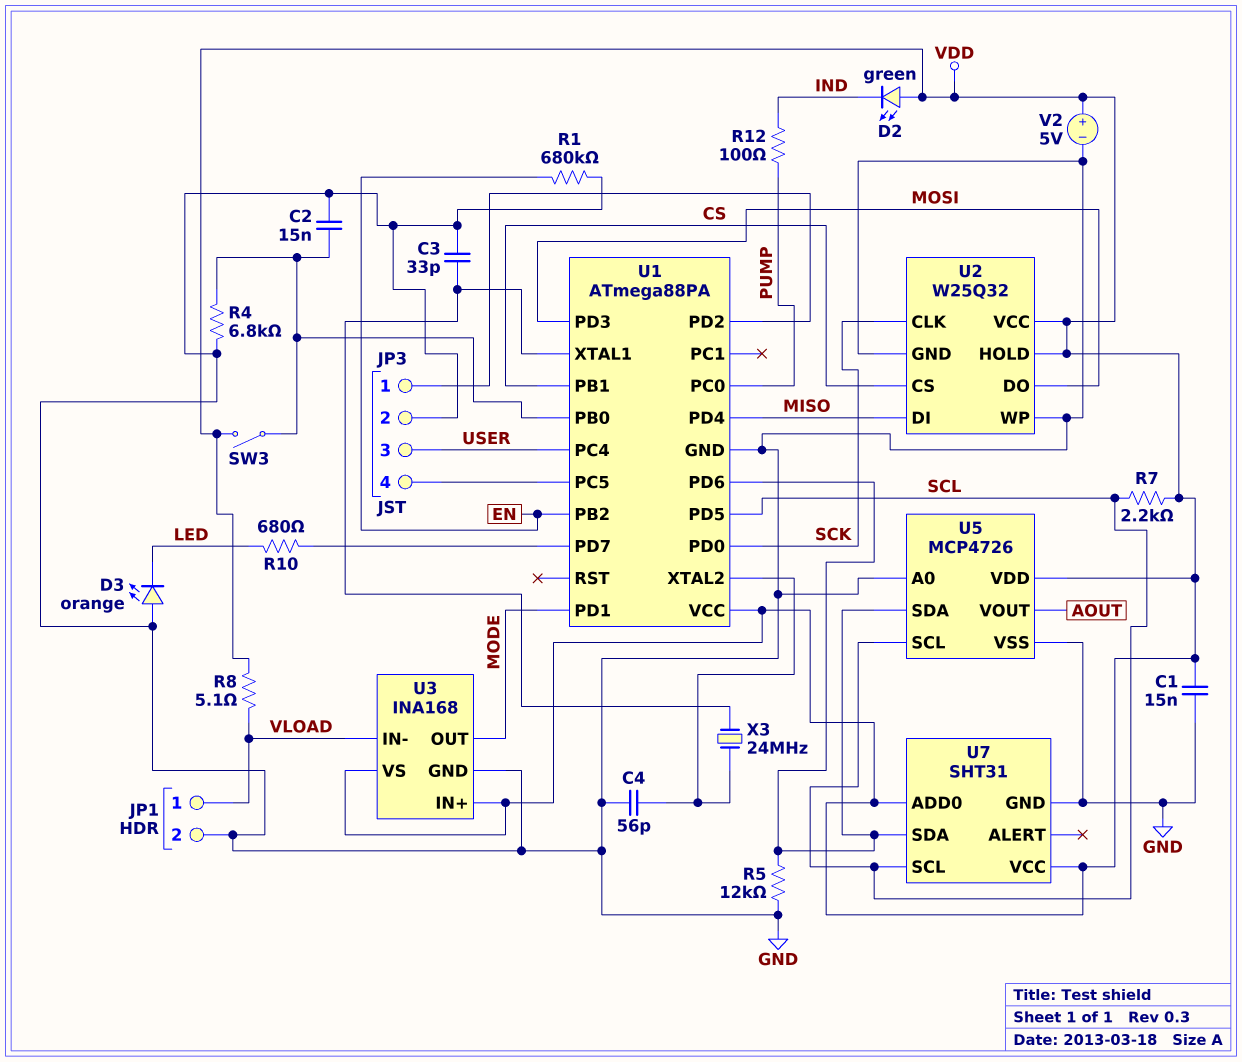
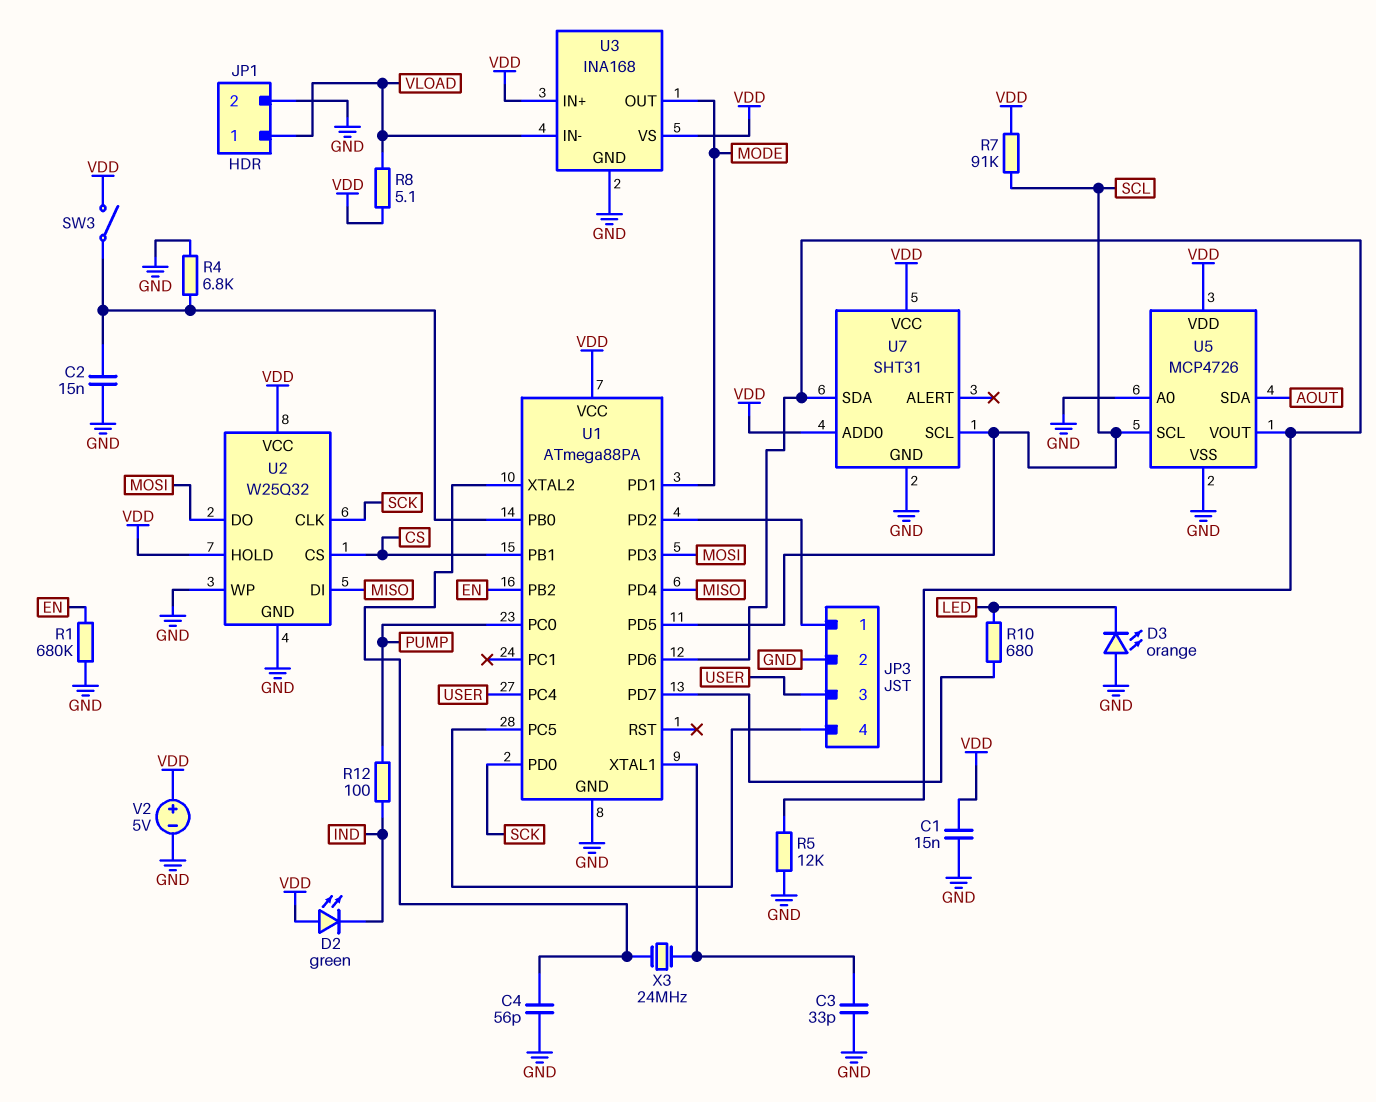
R7: 2.2k (SCL, VDD) -> 91k (SCL, VDD)
U5 pin SDA: U1/PD6 -> AOUT
U5 pin VOUT: AOUT -> U1/PD6

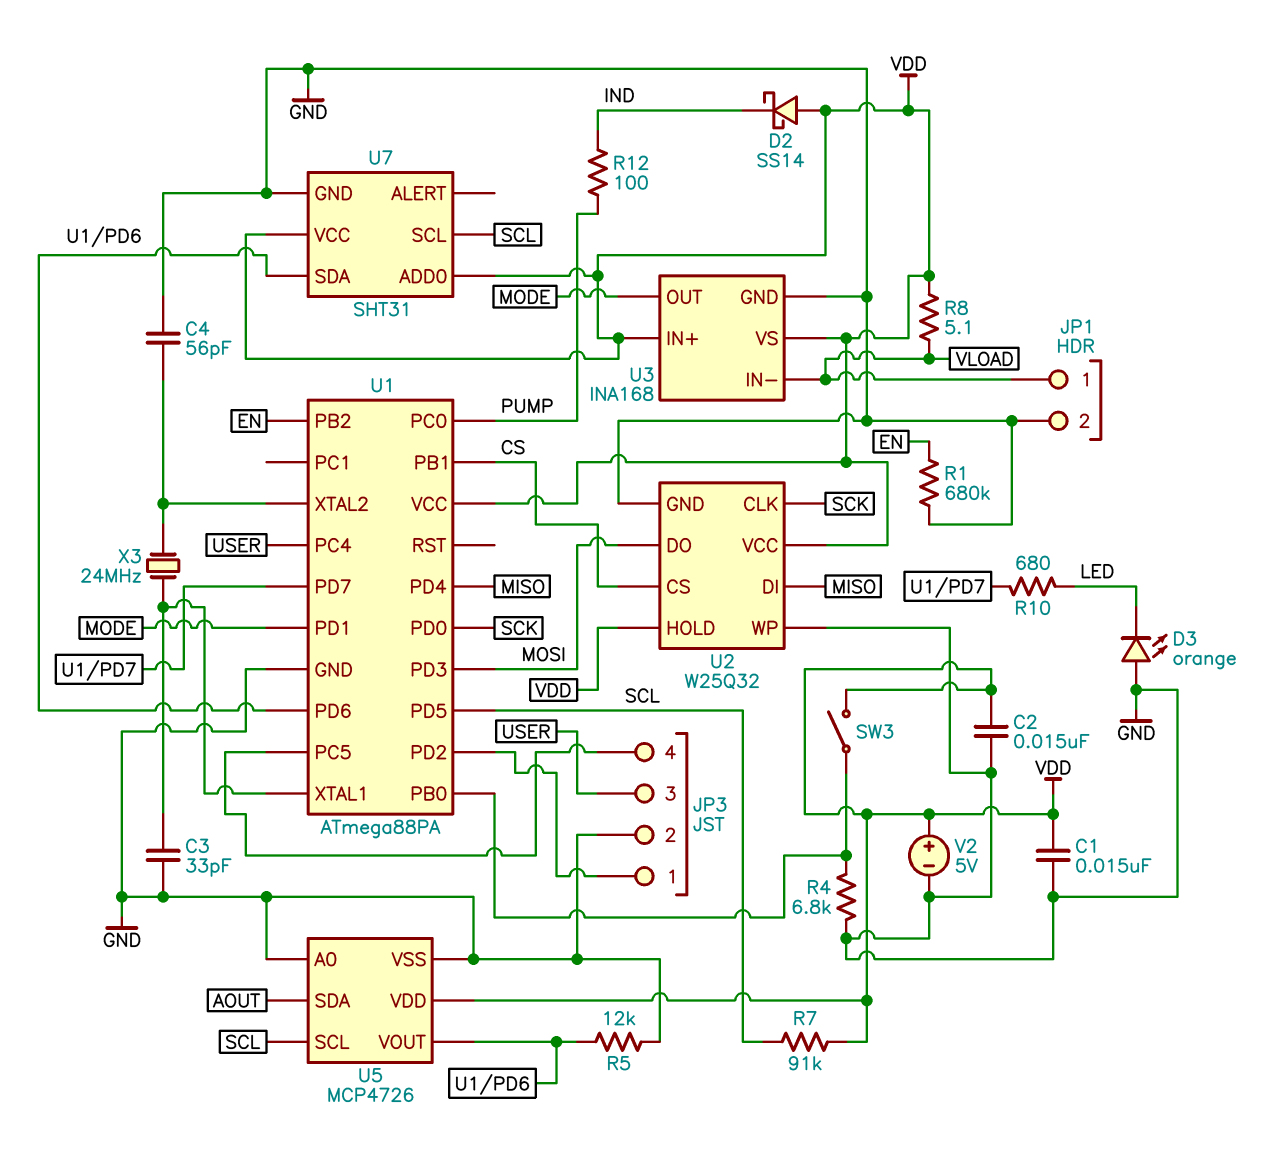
C2: 15nF (GND, U1/PB0) -> 15nF (GND, VDD)
D2: LED green (A VDD, K IND) -> schottky SS14 (A VDD, K IND)

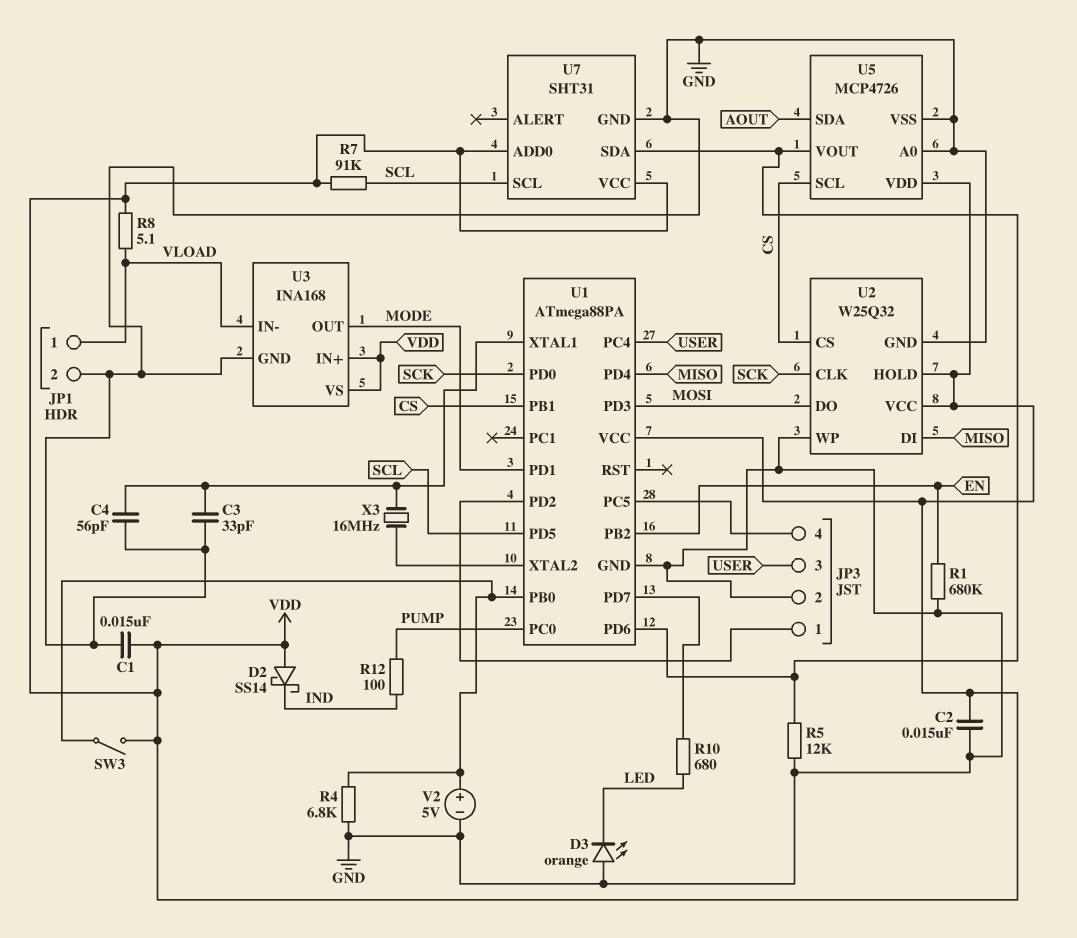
C4: 56pF (GND, U1/XTAL2) -> 56pF (GND, U1/XTAL1)
U5 pin SCL: SCL -> CS
V2: 5V (plus VDD, minus GND) -> 5V (plus U1/PB0, minus GND)
X3: 24MHz (U1/XTAL1, U1/XTAL2) -> 16MHz (U1/XTAL1, U1/XTAL2)

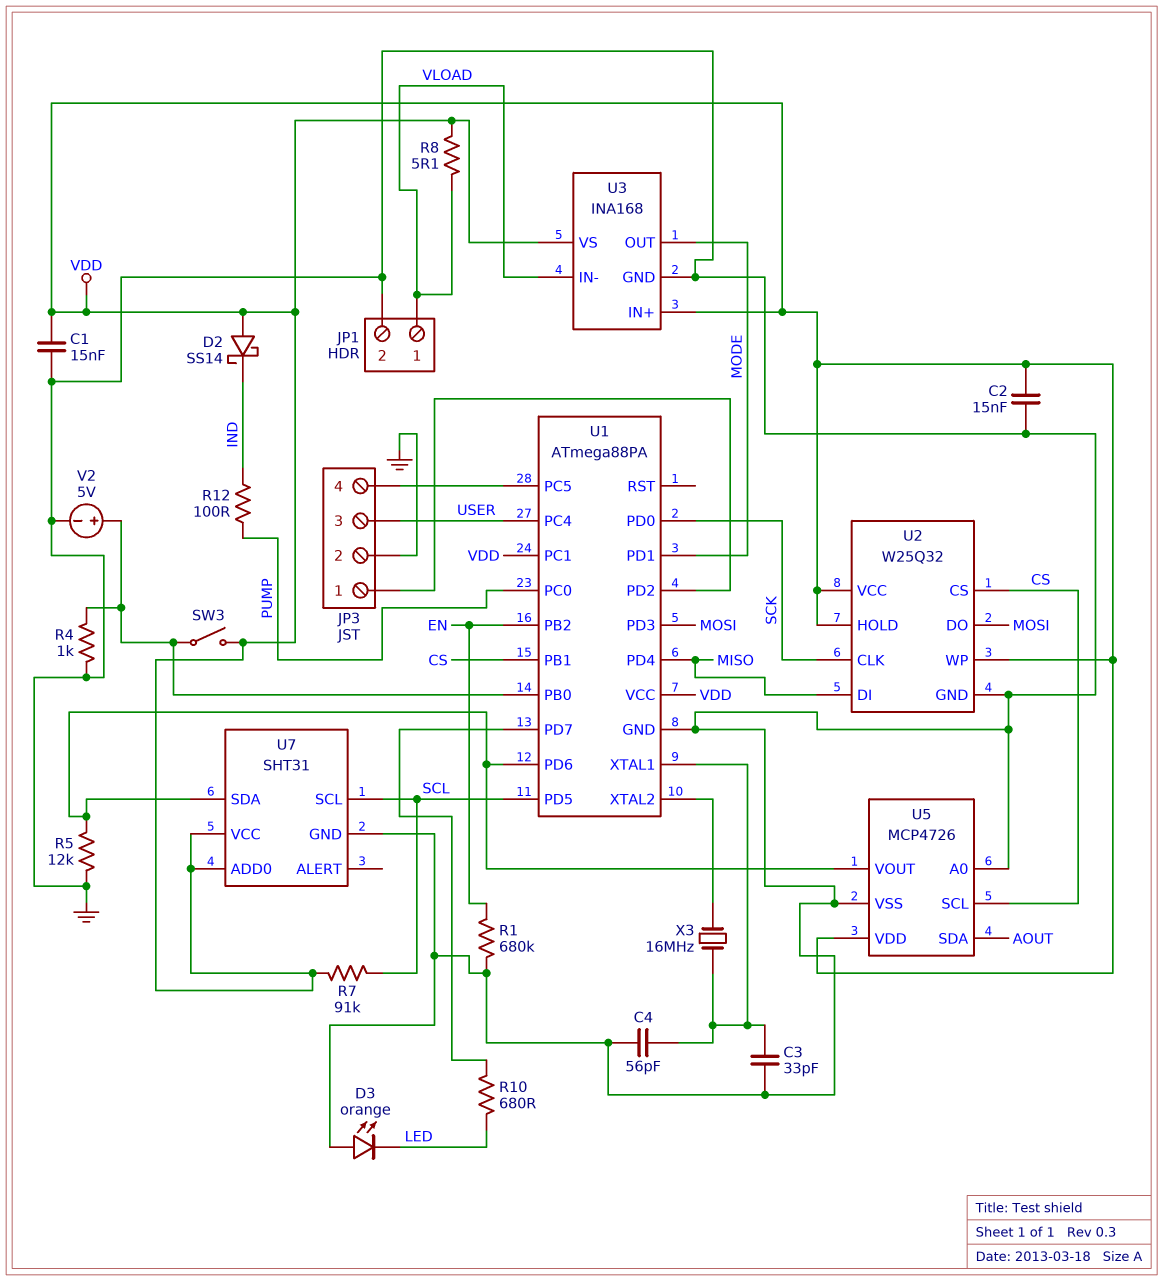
R4: 6.8k (GND, U1/PB0) -> 1k (GND, U1/PB0)
U1 pin PC1: none -> VDD
U2 pin WP: GND -> VDD

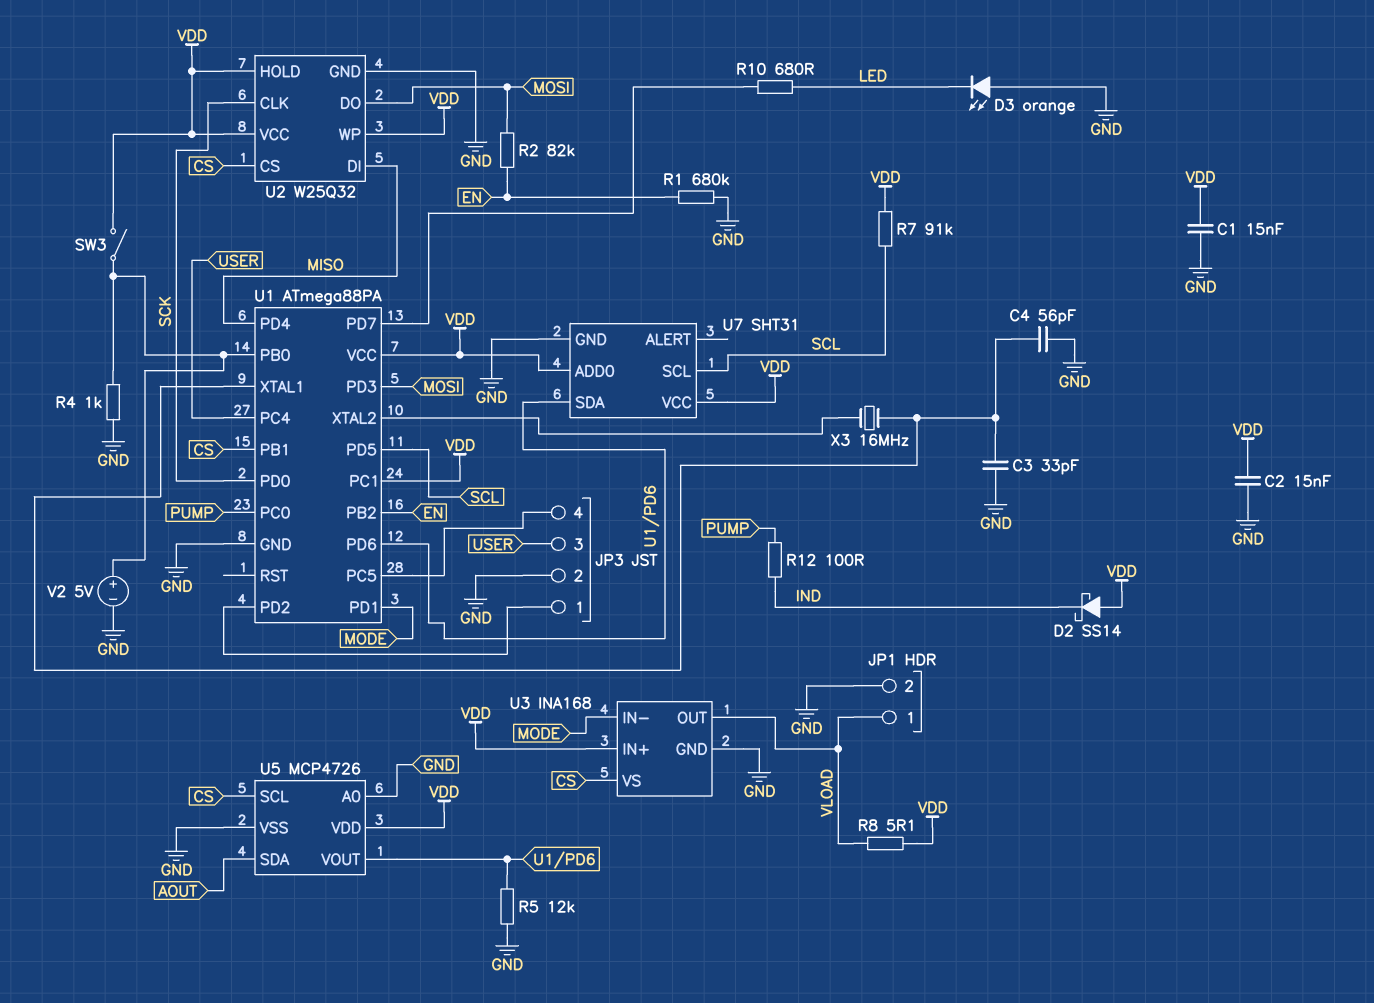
R2: none -> 82k (EN, MOSI)
U3 pin IN-: VLOAD -> MODE
U3 pin OUT: MODE -> VLOAD
U3 pin VS: VDD -> CS

